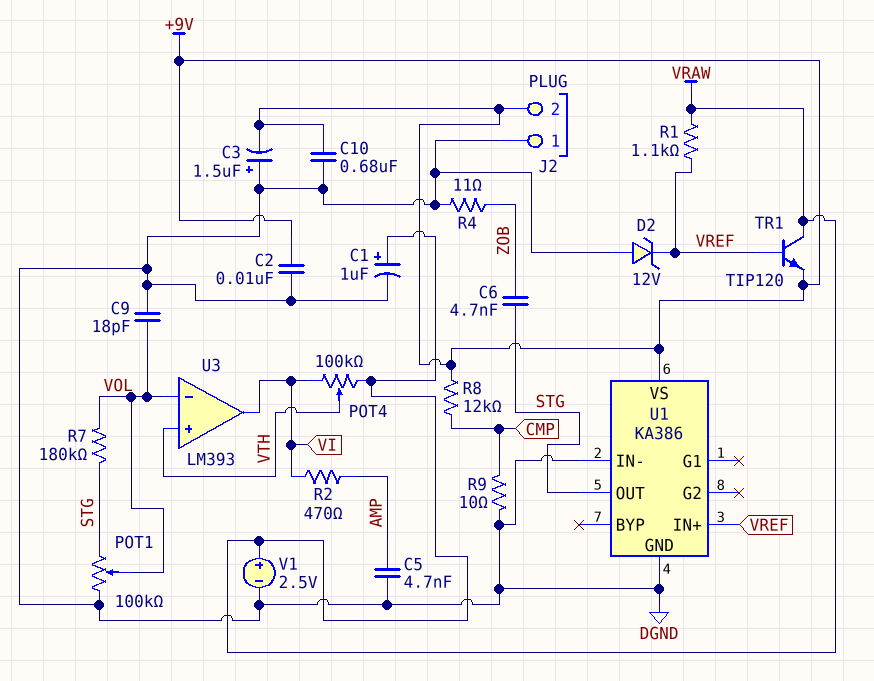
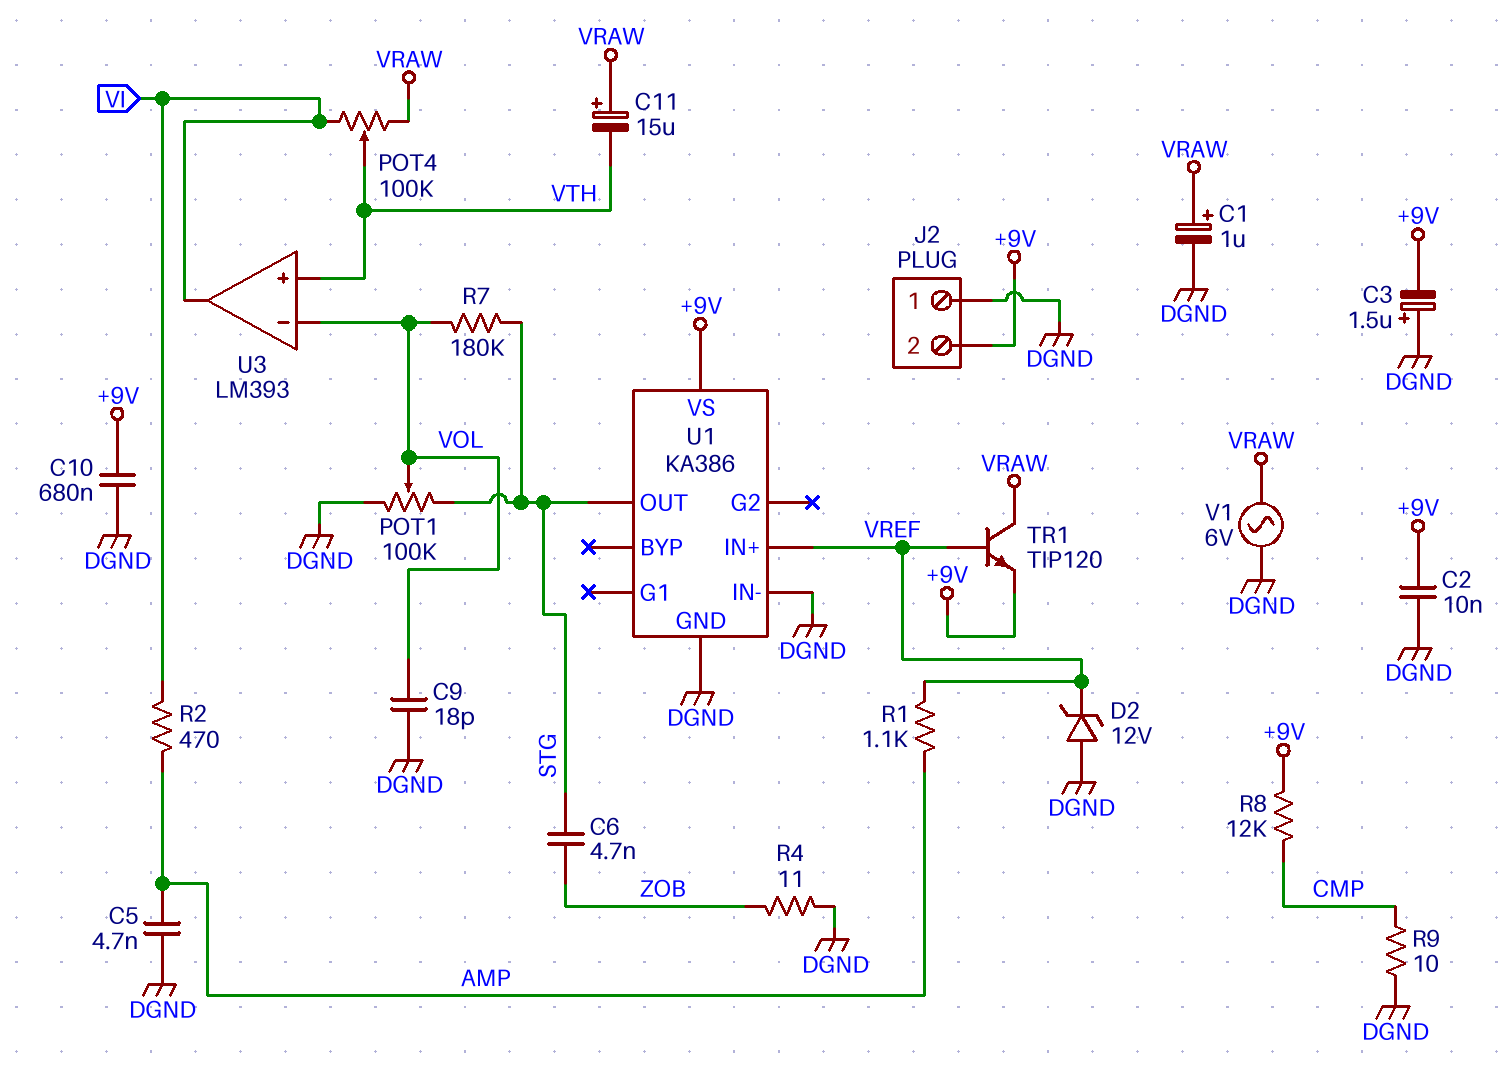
C11: none -> 15uF (plus VRAW, minus VTH)
R1: 1.1k (VRAW, VREF) -> 1.1k (AMP, VREF)
V1: 2.5V (plus VRAW, minus DGND) -> AC 6V (DGND, VRAW)

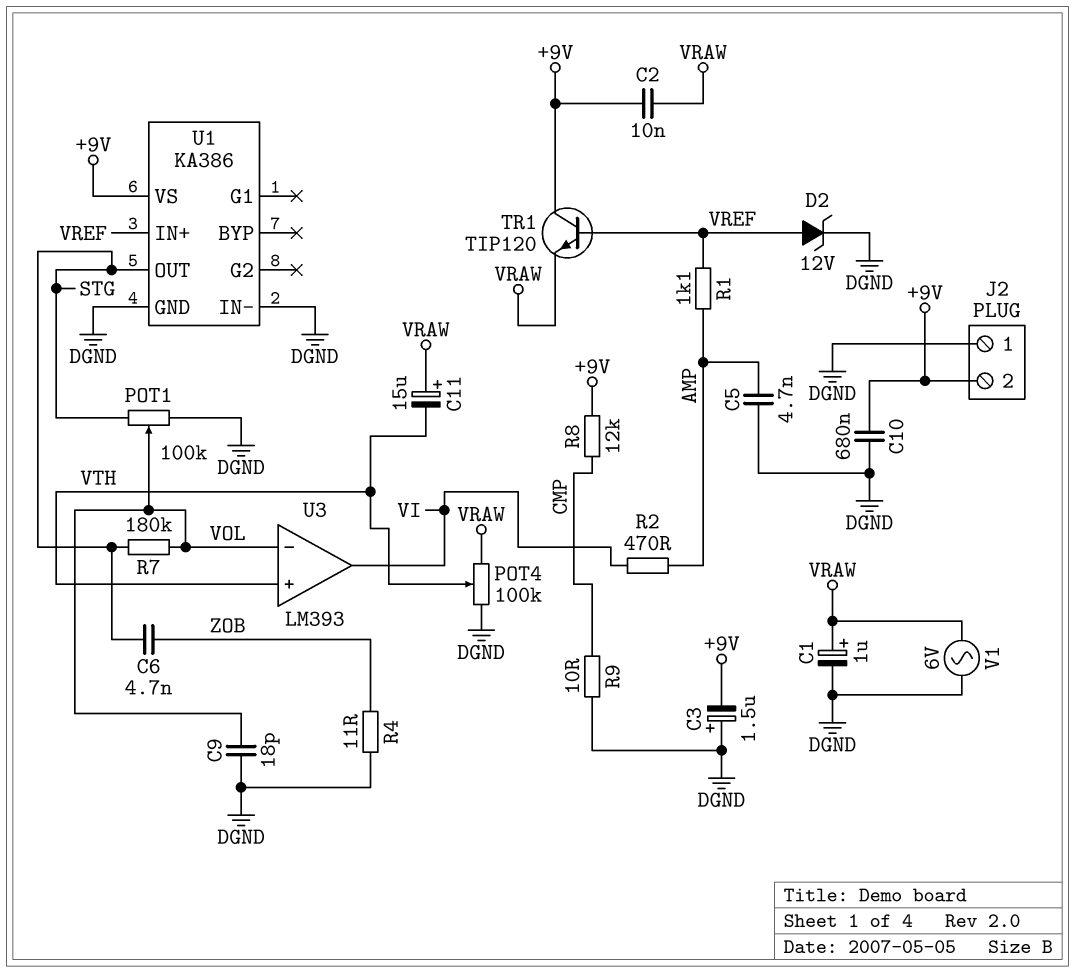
C2: 10nF (+9V, DGND) -> 10nF (+9V, VRAW)
D2: zener 12V (A DGND, K VREF) -> zener 12V (A VREF, K DGND)
POT4: 100k (VI, VRAW, wiper VTH) -> 100k (DGND, VRAW, wiper VTH)
TR1: NPN TIP120 (B VREF, C VRAW, E +9V) -> NPN TIP120 (B VREF, C +9V, E VRAW)

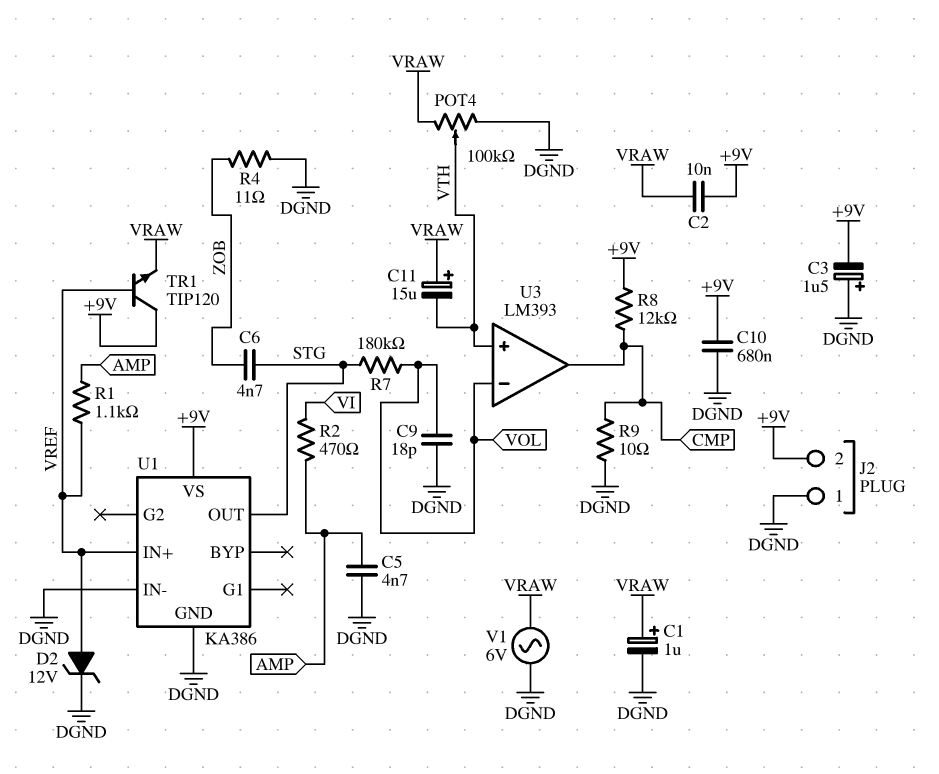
POT1: 100k (DGND, STG, wiper VOL) -> none
U3 pin out: VI -> CMP

